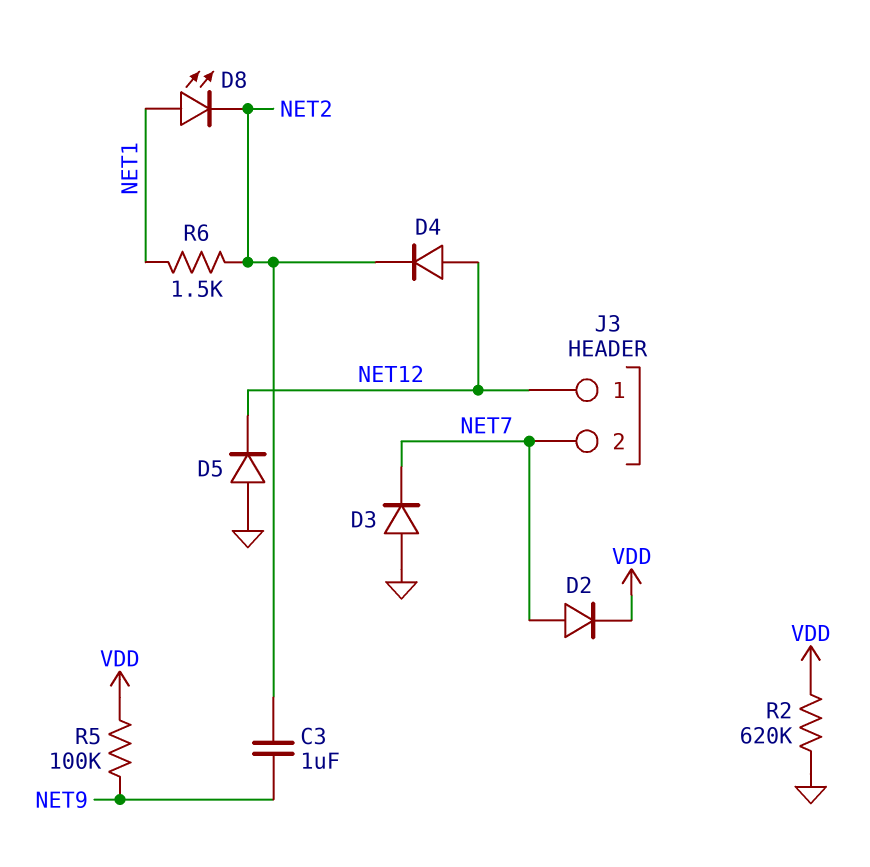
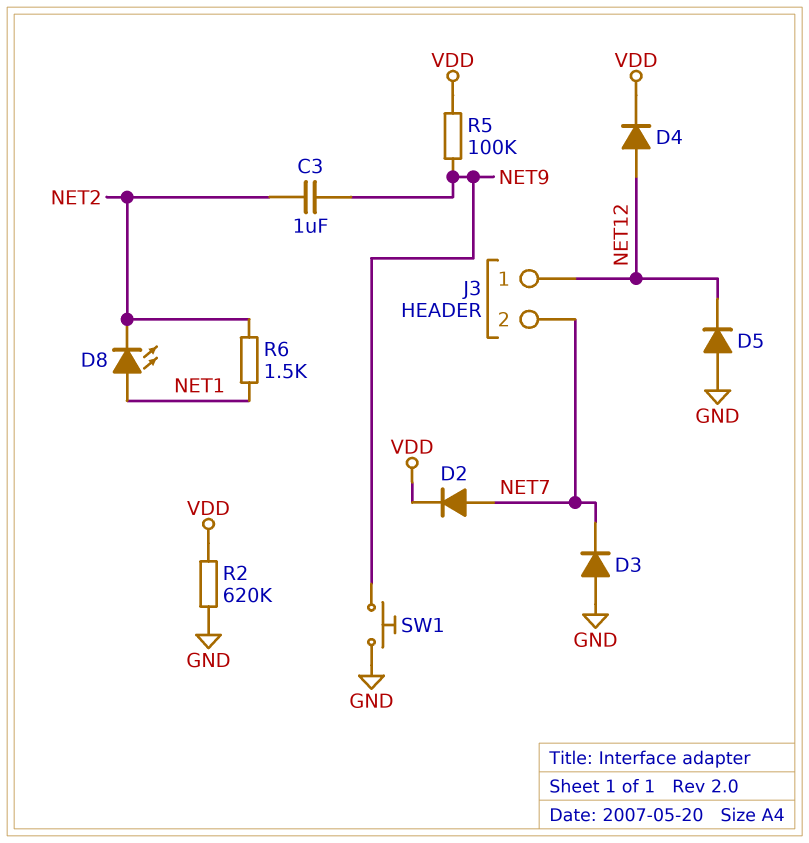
D4: diode (A NET12, K NET2) -> diode (A NET12, K VDD)
SW1: none -> button (GND, NET9)

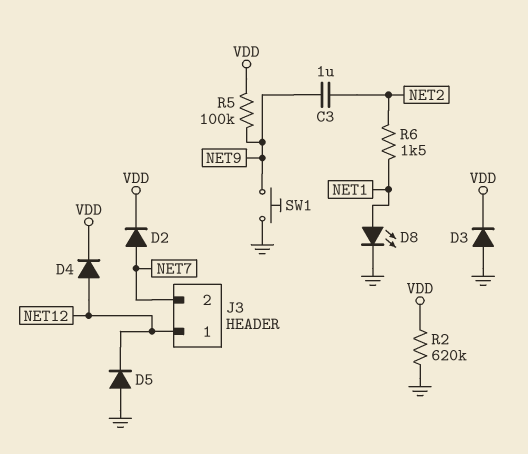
D3: diode (A GND, K NET7) -> diode (A GND, K VDD)
D8: LED (A NET1, K NET2) -> LED (A NET1, K GND)

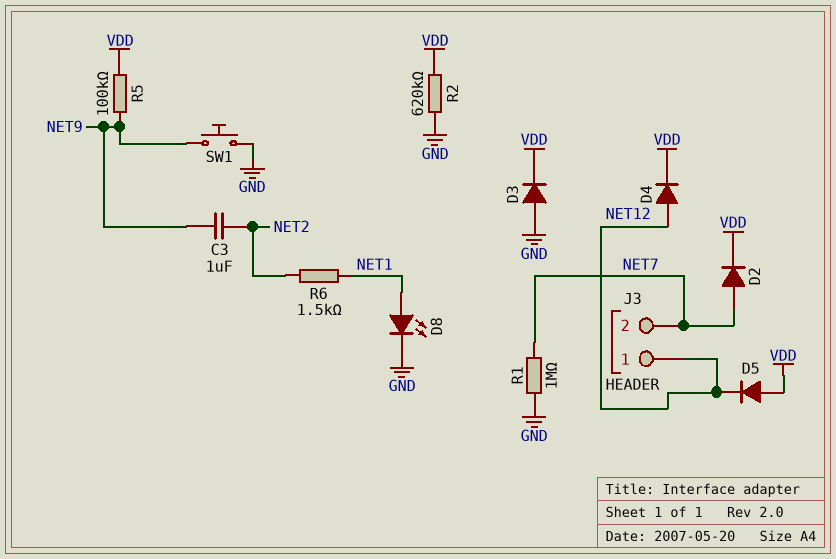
D5: diode (A GND, K NET12) -> diode (A VDD, K NET12)
R1: none -> 1M (GND, NET7)

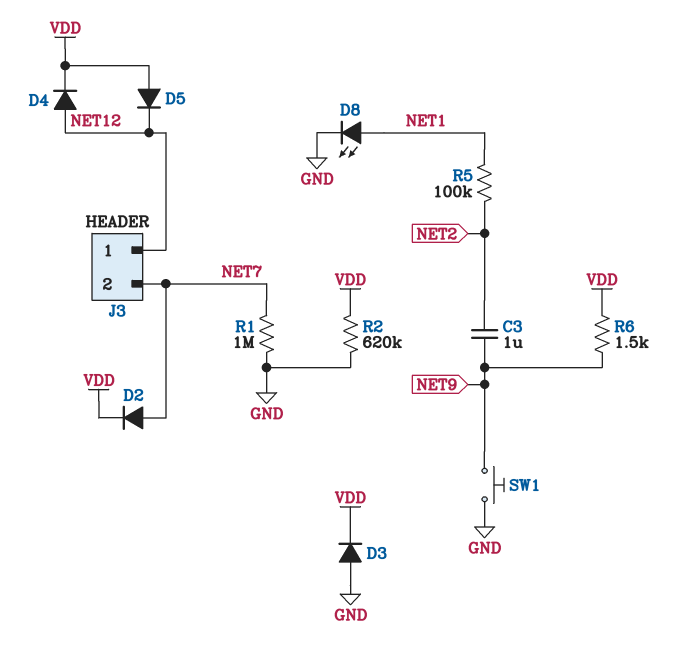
R5: 100k (NET9, VDD) -> 100k (NET1, NET2)
R6: 1.5k (NET1, NET2) -> 1.5k (NET9, VDD)

